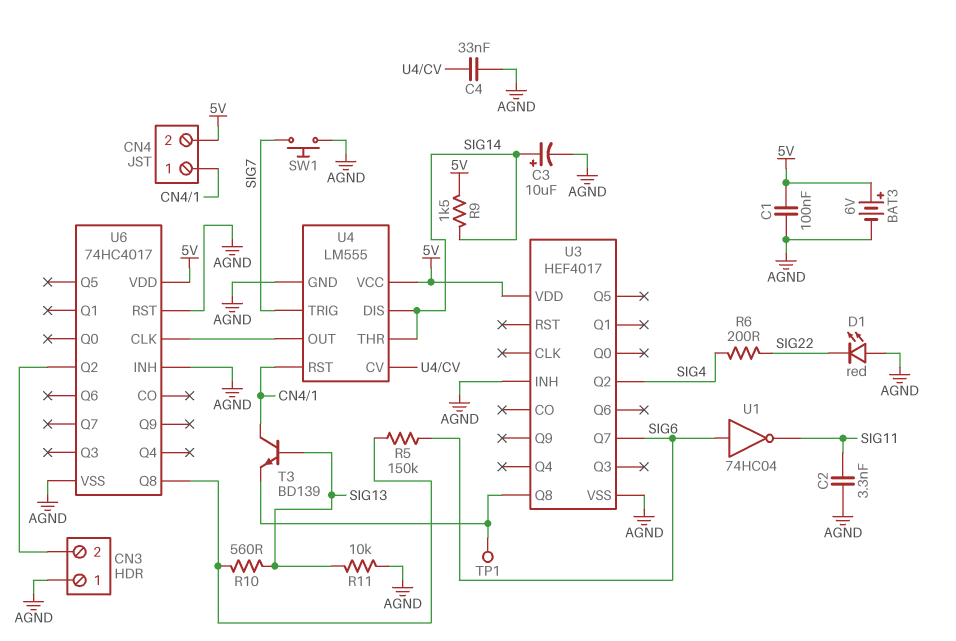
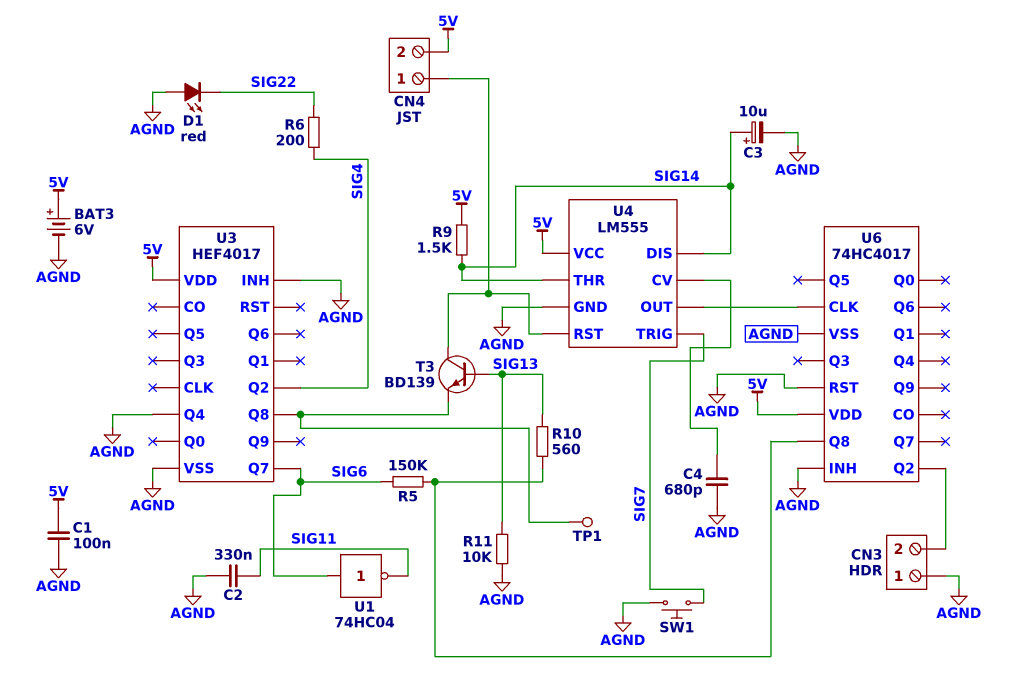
C2: 3.3nF (AGND, SIG11) -> 330nF (AGND, SIG11)
C4: 33nF (AGND, U4/CV) -> 680pF (AGND, U4/CV)
U3 pin Q4: none -> AGND

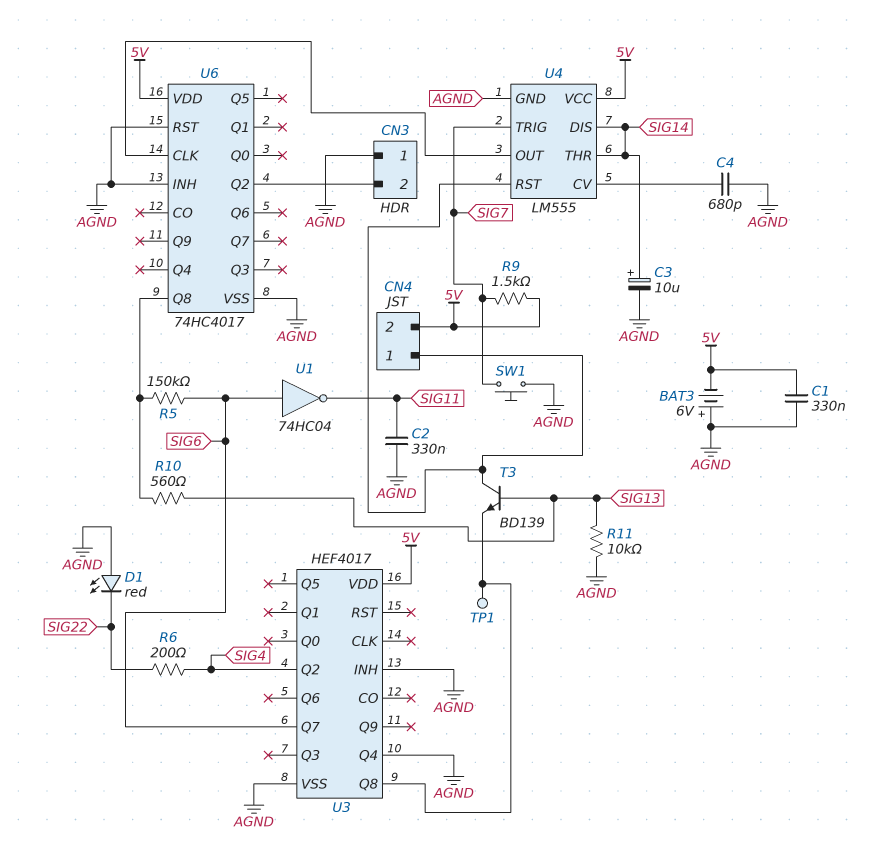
BAT3: 6V (plus 5V, minus AGND) -> 6V (plus AGND, minus 5V)
C1: 100nF (5V, AGND) -> 330nF (5V, AGND)
R9: 1.5k (5V, SIG14) -> 1.5k (5V, SIG7)

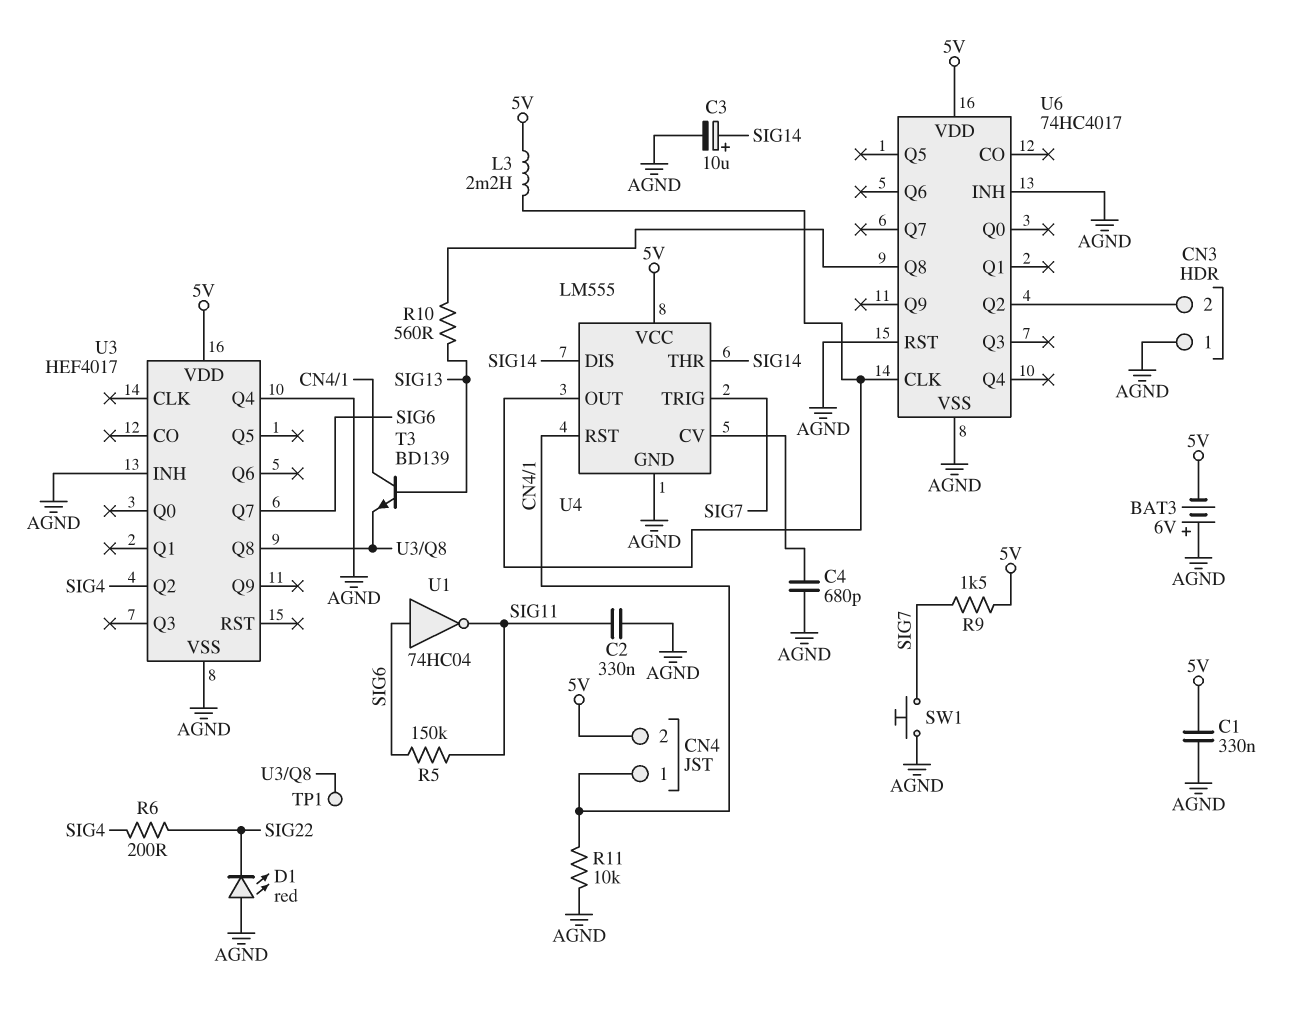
L3: none -> 2.2mH (5V, U4/OUT)
R5: 150k (SIG6, U6/Q8) -> 150k (SIG6, SIG11)
R11: 10k (AGND, SIG13) -> 10k (AGND, CN4/1)

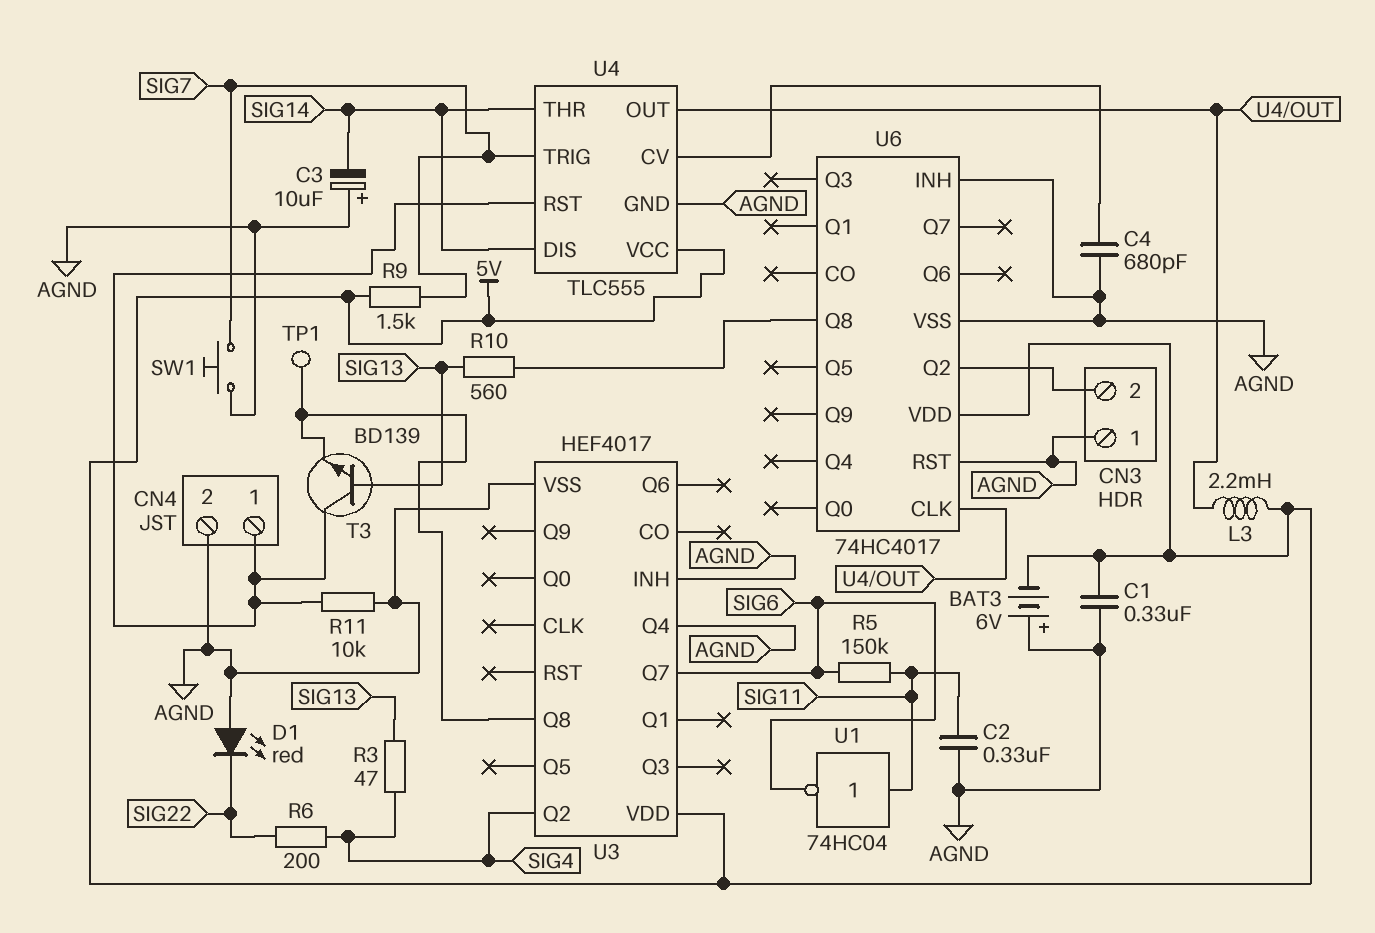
C3: 10uF (plus SIG14, minus AGND) -> 10uF (plus AGND, minus SIG14)
CN4 pin 2: 5V -> AGND
R3: none -> 47 (SIG4, SIG13)
U1: NOT 74HC04 (in SIG6, out SIG11) -> NOT 74HC04 (in SIG11, out SIG6)
U4: LM555 -> TLC555

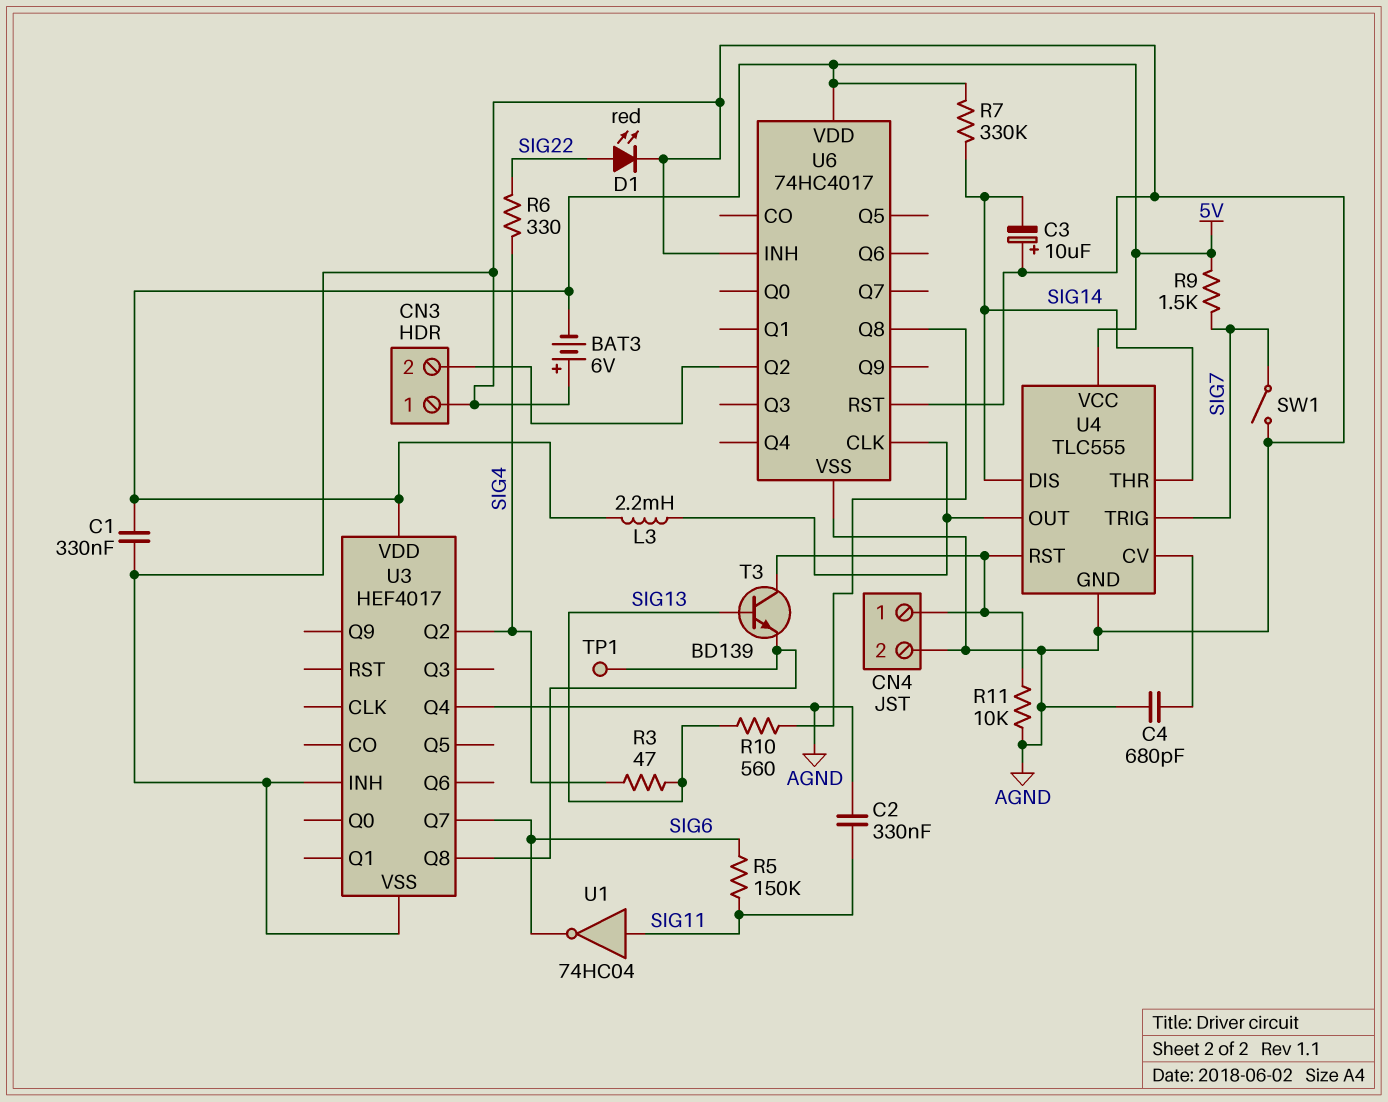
D1: LED red (A AGND, K SIG22) -> LED red (A SIG22, K AGND)
R6: 200 (SIG4, SIG22) -> 330 (SIG4, SIG22)
R7: none -> 330k (5V, SIG14)
SW1: button (AGND, SIG7) -> switch (AGND, SIG7)

